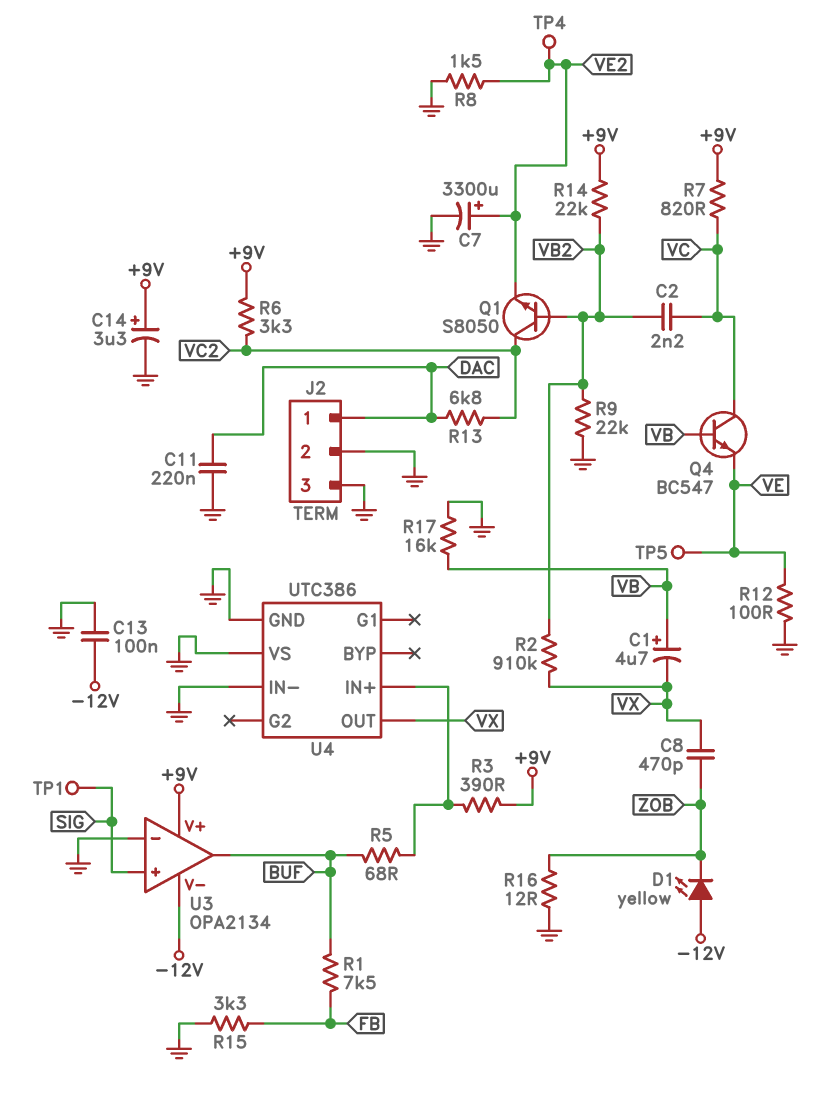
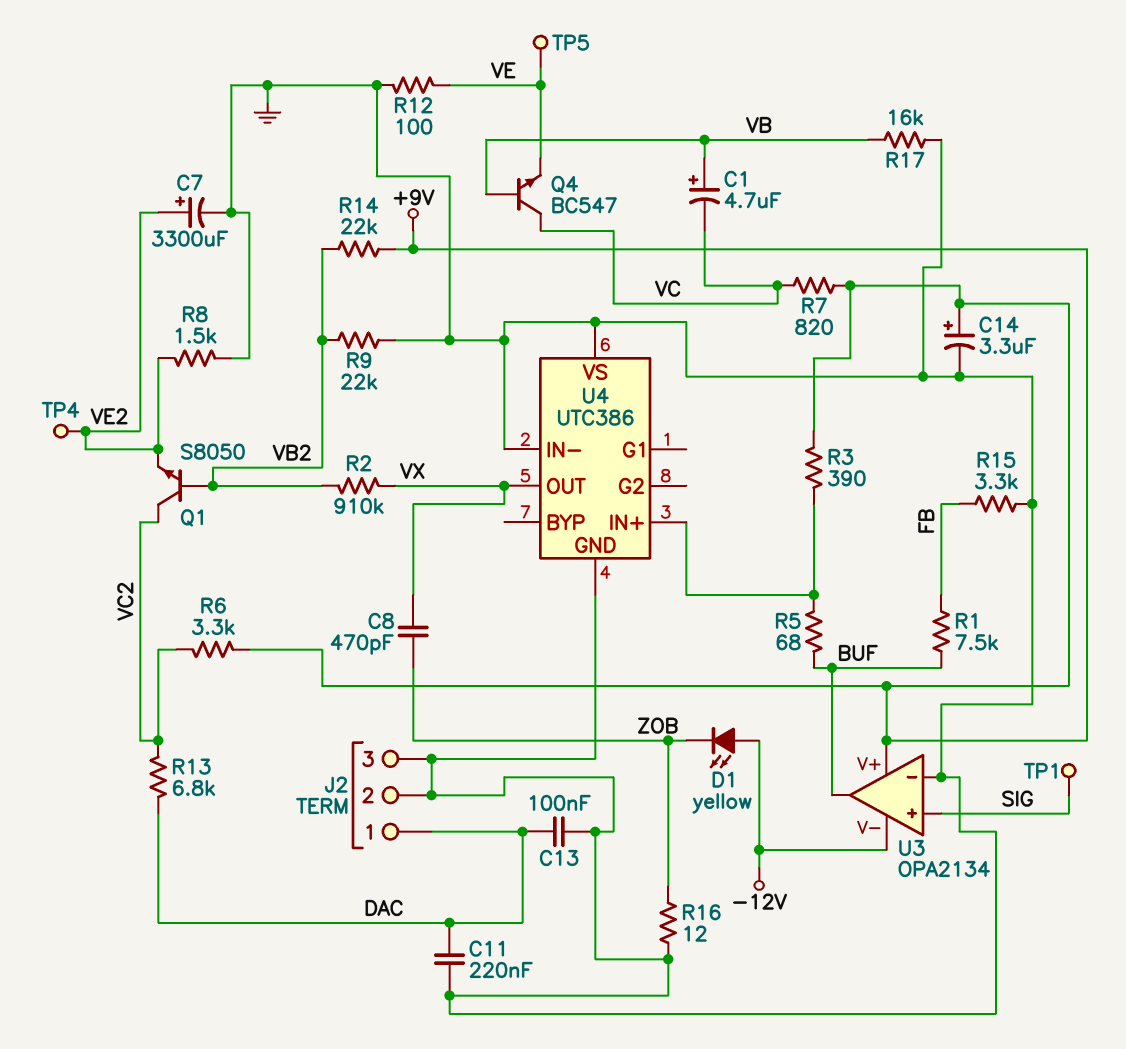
C1: 4.7uF (plus VB, minus VX) -> 4.7uF (plus VB, minus VC)
C2: 2.2nF (VB2, VC) -> none
C13: 100nF (-12V, GND) -> 100nF (DAC, GND)

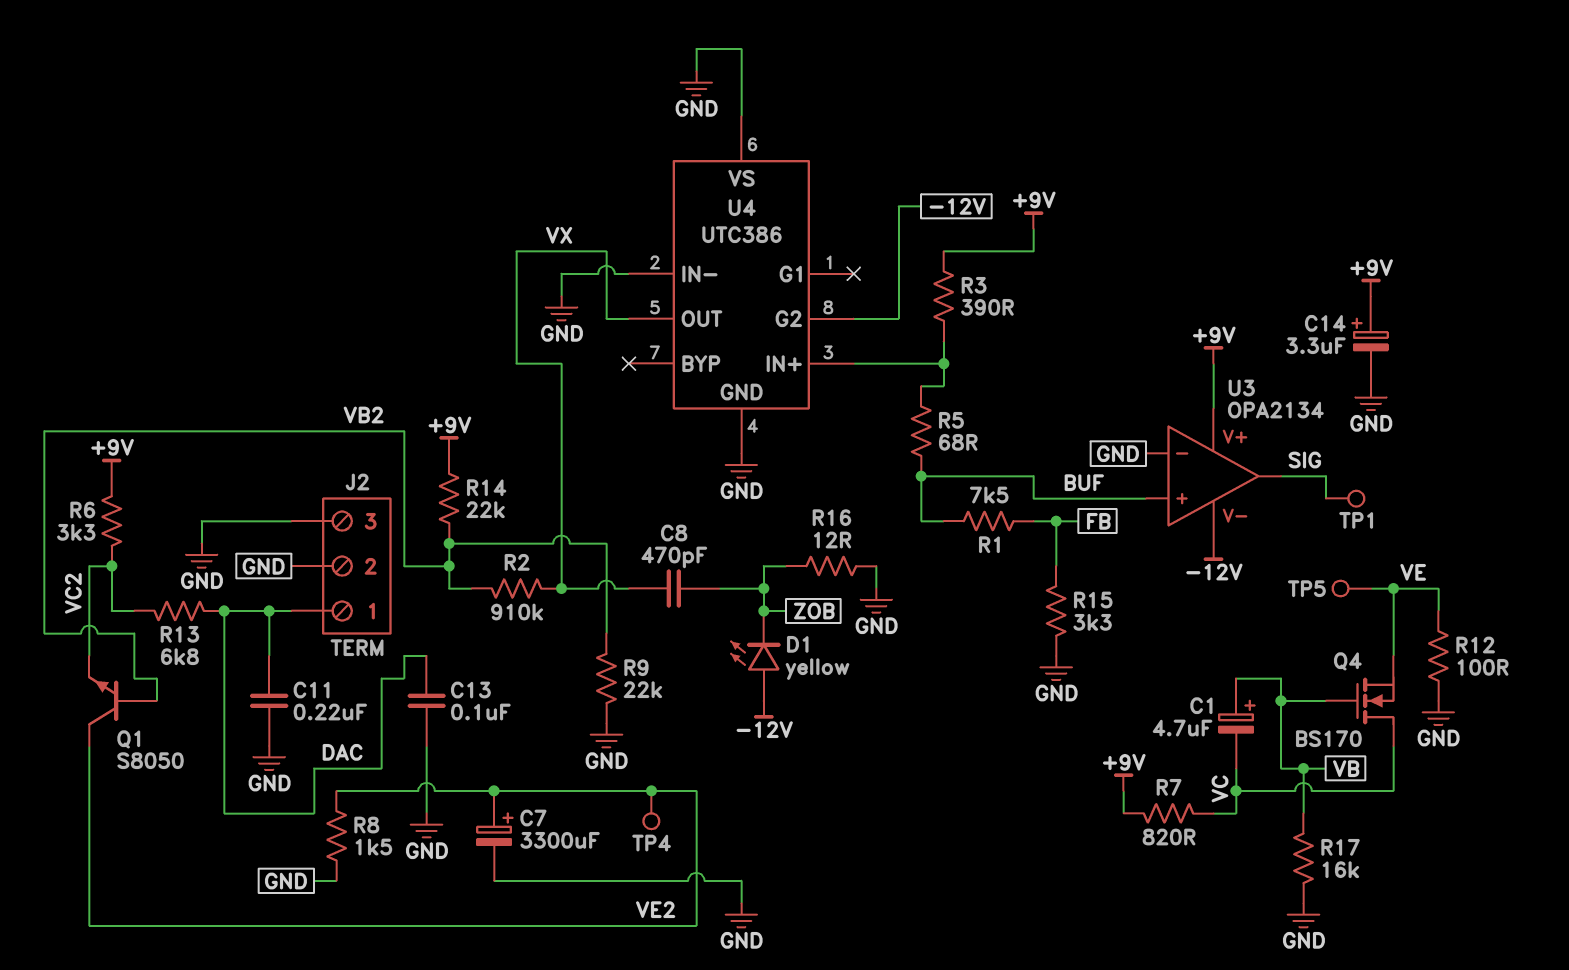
Q1: NPN S8050 (B VB2, C VC2, E VE2) -> NPN S8050 (B VB2, C VE2, E VC2)
Q4: NPN BC547 (B VB, C VC, E VE) -> NMOS BS170 (G VB, D VC, S VE)
U3 pin in+: SIG -> BUF
U3 pin out: BUF -> SIG
U4 pin G2: none -> -12V

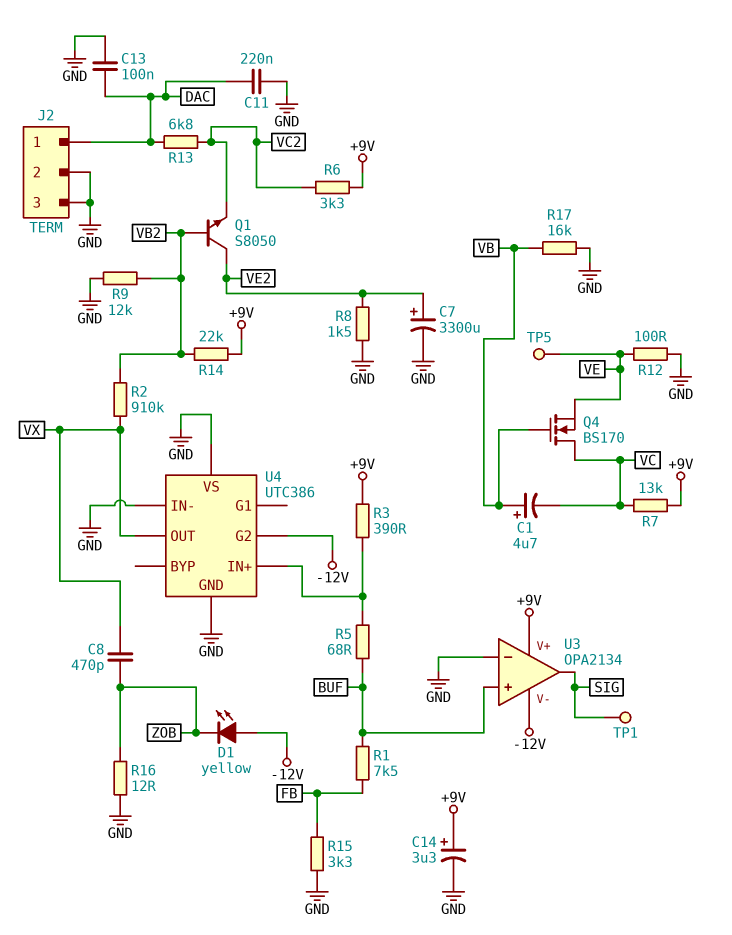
R7: 820 (+9V, VC) -> 13k (+9V, VC)
R9: 22k (GND, VB2) -> 12k (GND, VB2)
TP4: test point (VE2) -> none

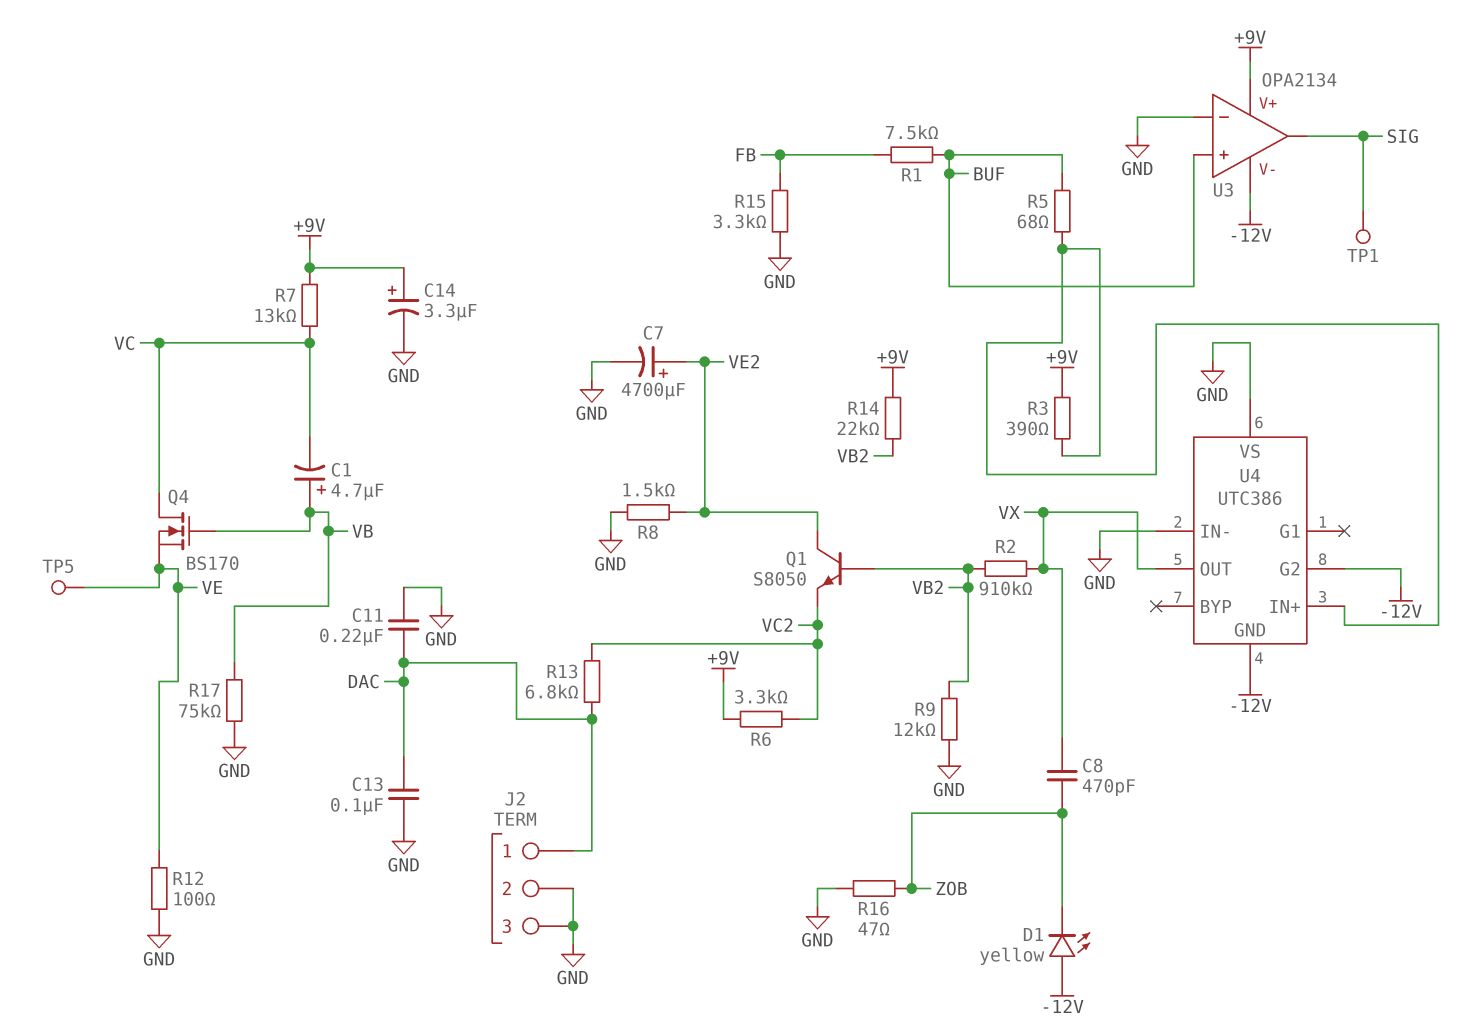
C7: 3300uF (plus VE2, minus GND) -> 4700uF (plus VE2, minus GND)
R16: 12 (GND, ZOB) -> 47 (GND, ZOB)
R17: 16k (GND, VB) -> 75k (GND, VB)
U4 pin GND: GND -> -12V

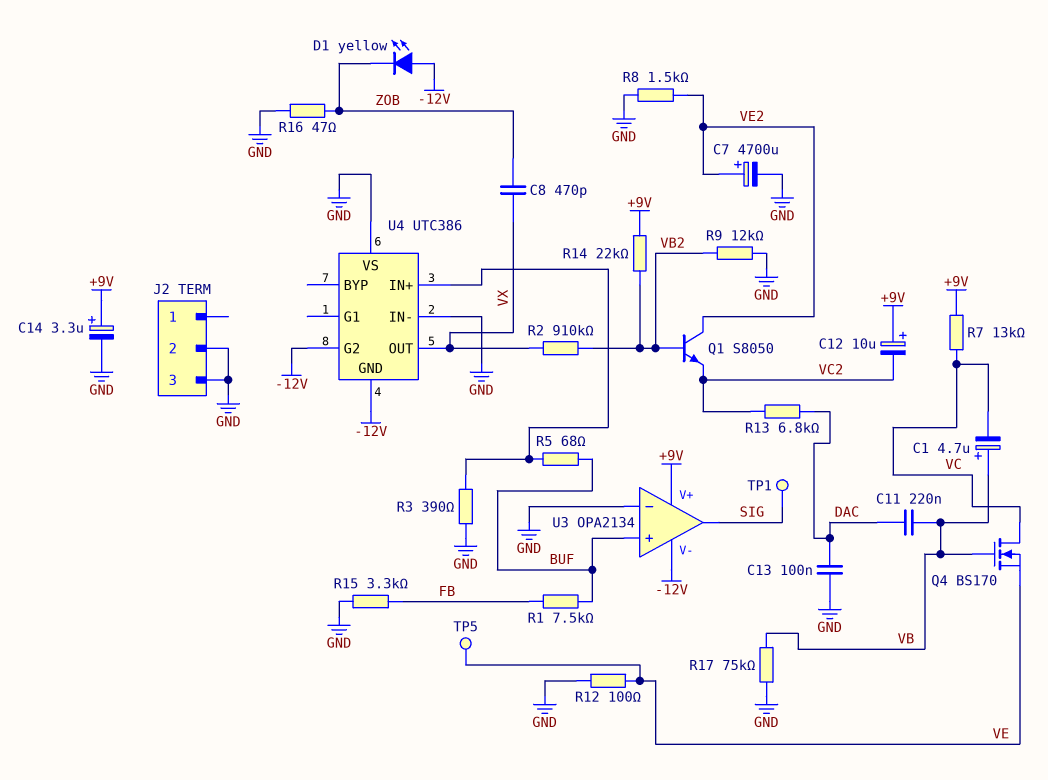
C11: 220nF (DAC, GND) -> 220nF (DAC, VB)
C12: none -> 10uF (plus +9V, minus VC2)
J2 pin 1: DAC -> none
R3: 390 (+9V, U4/IN+) -> 390 (GND, U4/IN+)
R6: 3.3k (+9V, VC2) -> none

